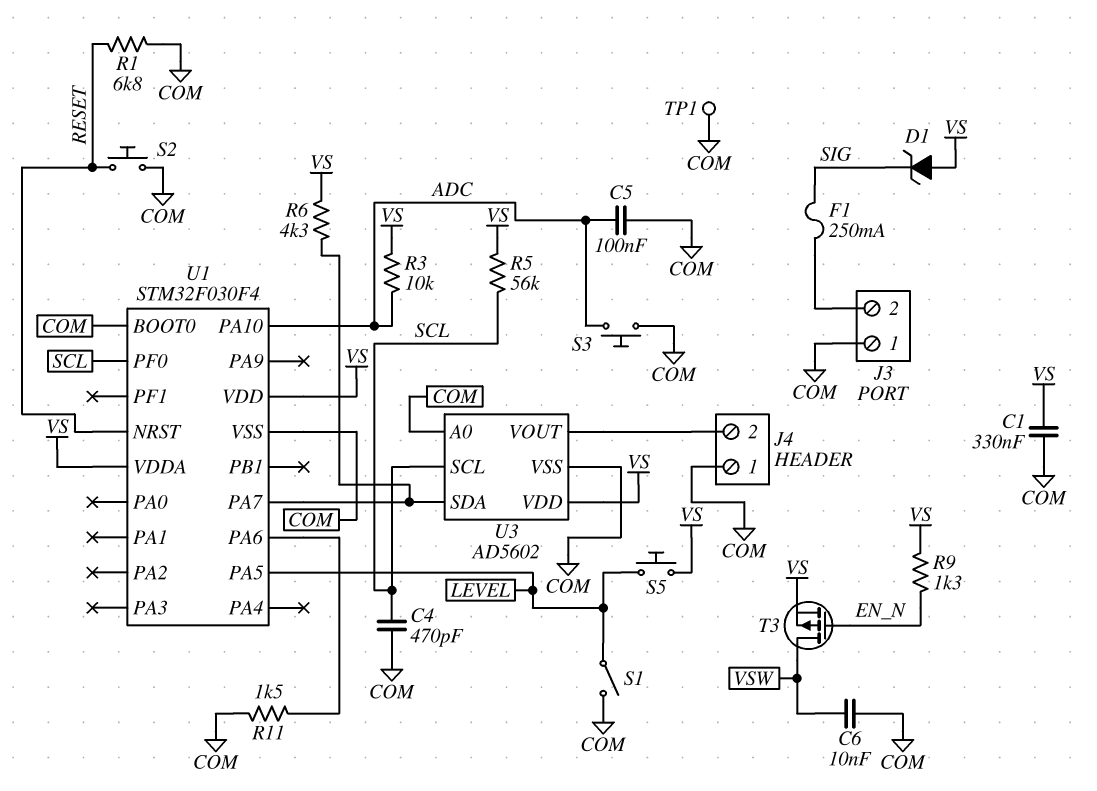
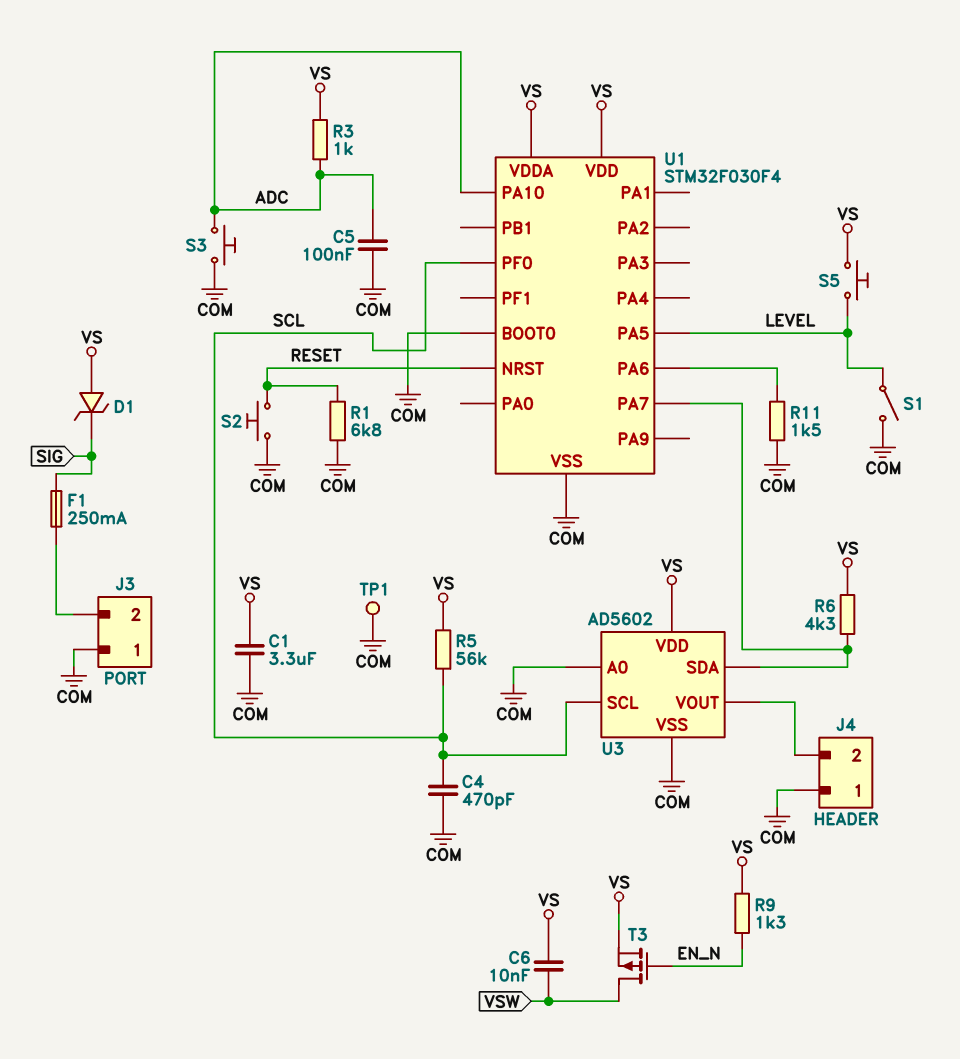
C1: 330nF (COM, VS) -> 3.3uF (COM, VS)
C6: 10nF (COM, VSW) -> 10nF (VS, VSW)
R3: 10k (ADC, VS) -> 1k (ADC, VS)

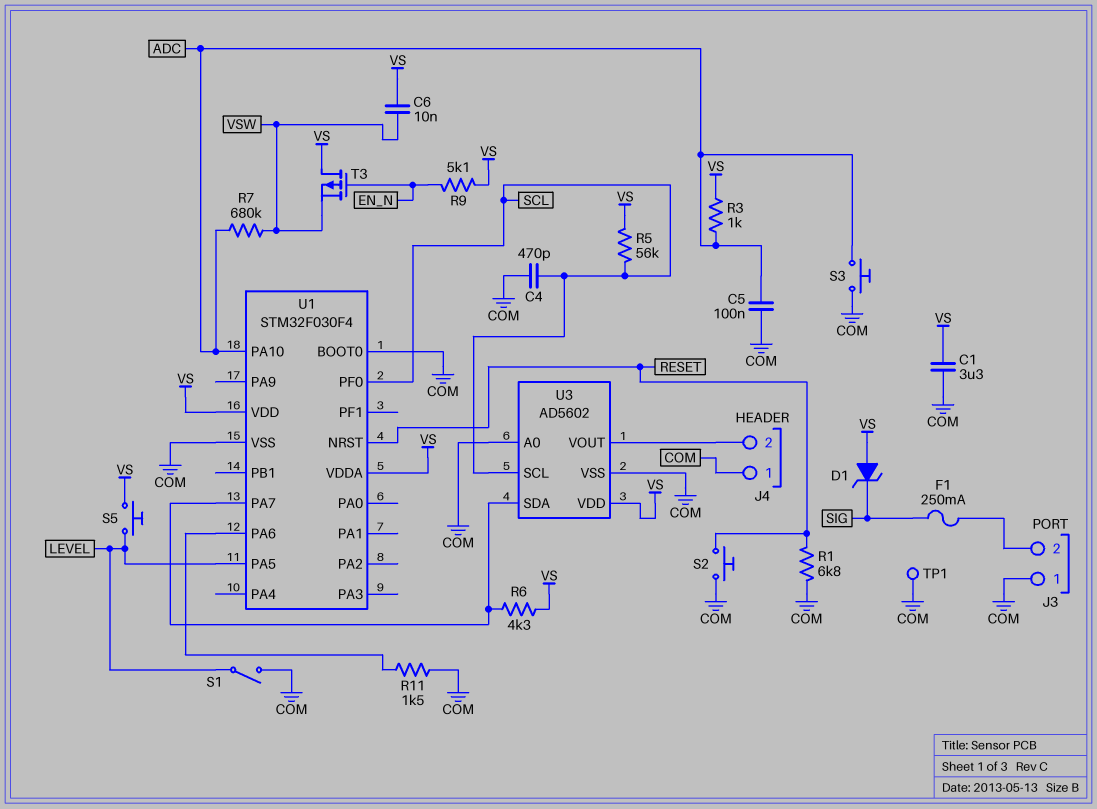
R7: none -> 680k (ADC, VSW)
R9: 1.3k (EN_N, VS) -> 5.1k (EN_N, VS)
T3: PMOS (G EN_N, D VSW, S VS) -> PMOS (G EN_N, D VS, S VSW)

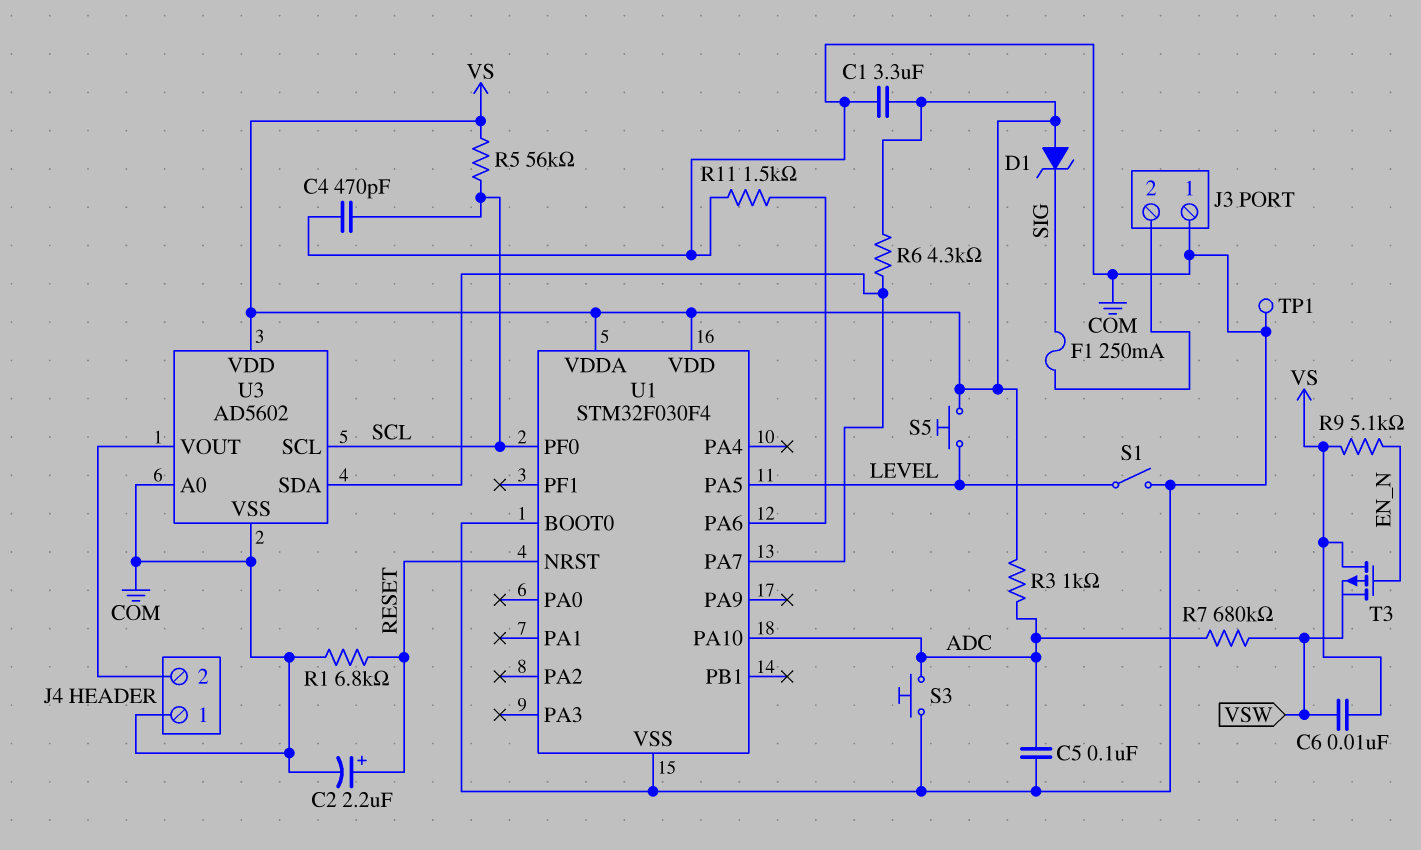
C2: none -> 2.2uF (plus RESET, minus COM)
S2: button (COM, RESET) -> none

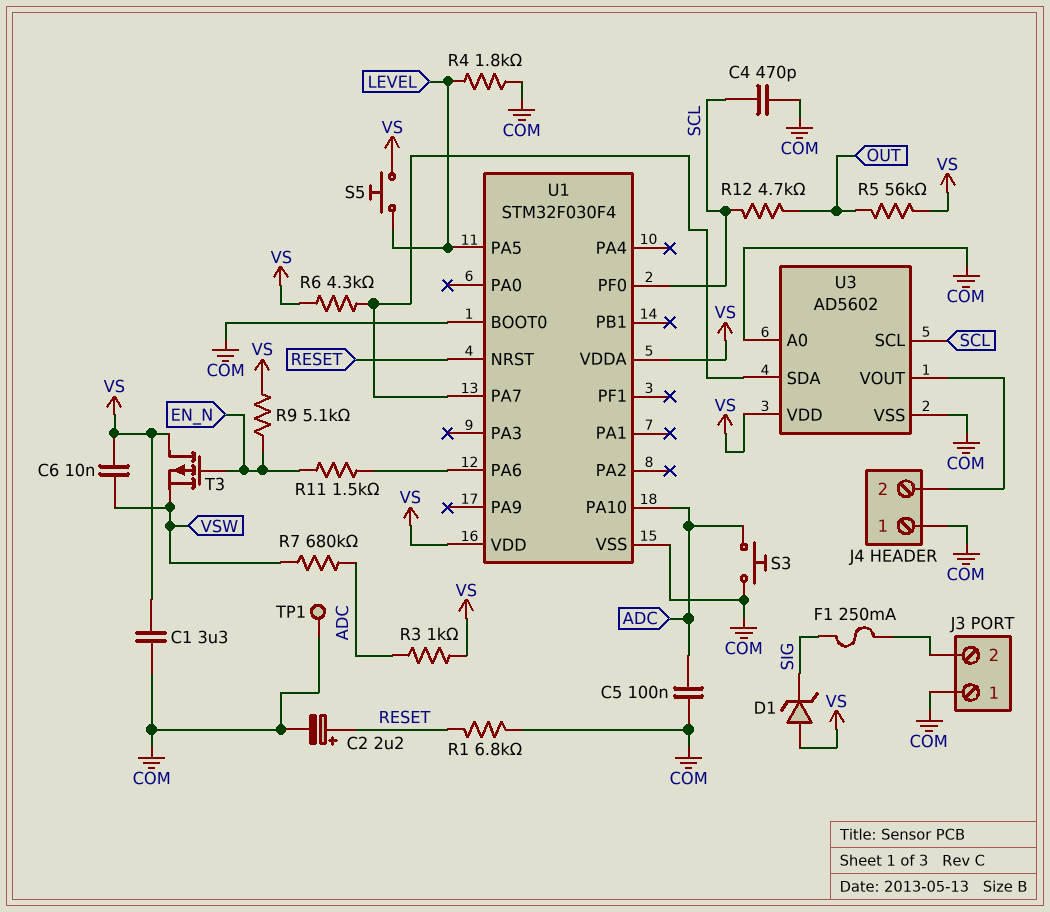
R4: none -> 1.8k (COM, LEVEL)
R5: 56k (SCL, VS) -> 56k (OUT, VS)
R11: 1.5k (COM, U1/PA6) -> 1.5k (EN_N, U1/PA6)
R12: none -> 4.7k (OUT, SCL)
S1: switch (COM, LEVEL) -> none

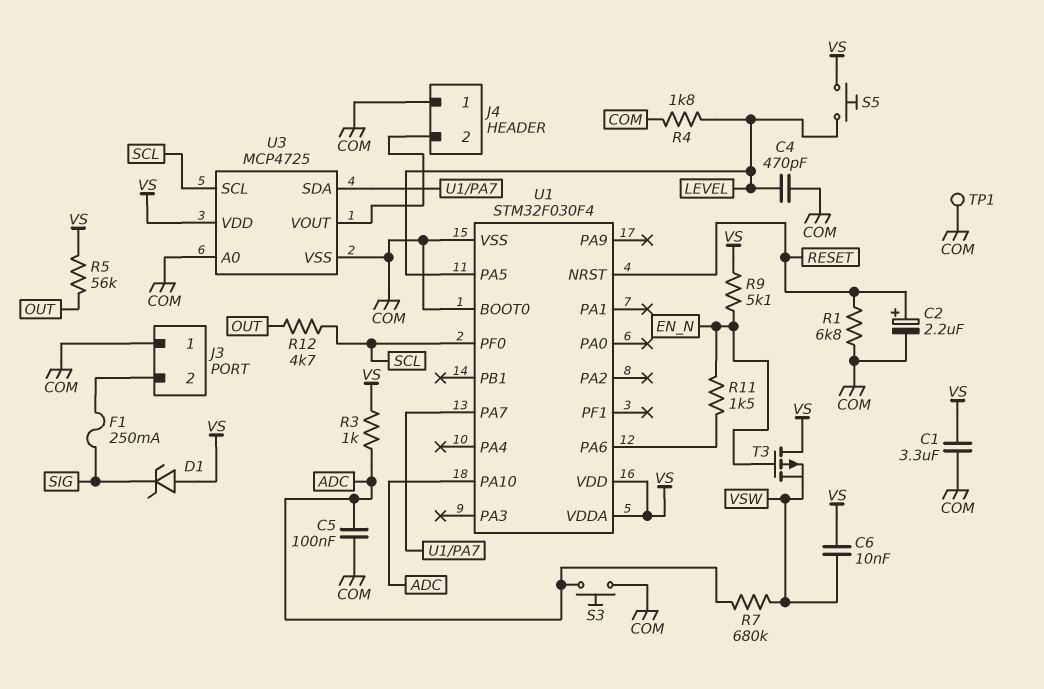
C4: 470pF (COM, SCL) -> 470pF (COM, LEVEL)
R6: 4.3k (U1/PA7, VS) -> none
U3: AD5602 -> MCP4725

